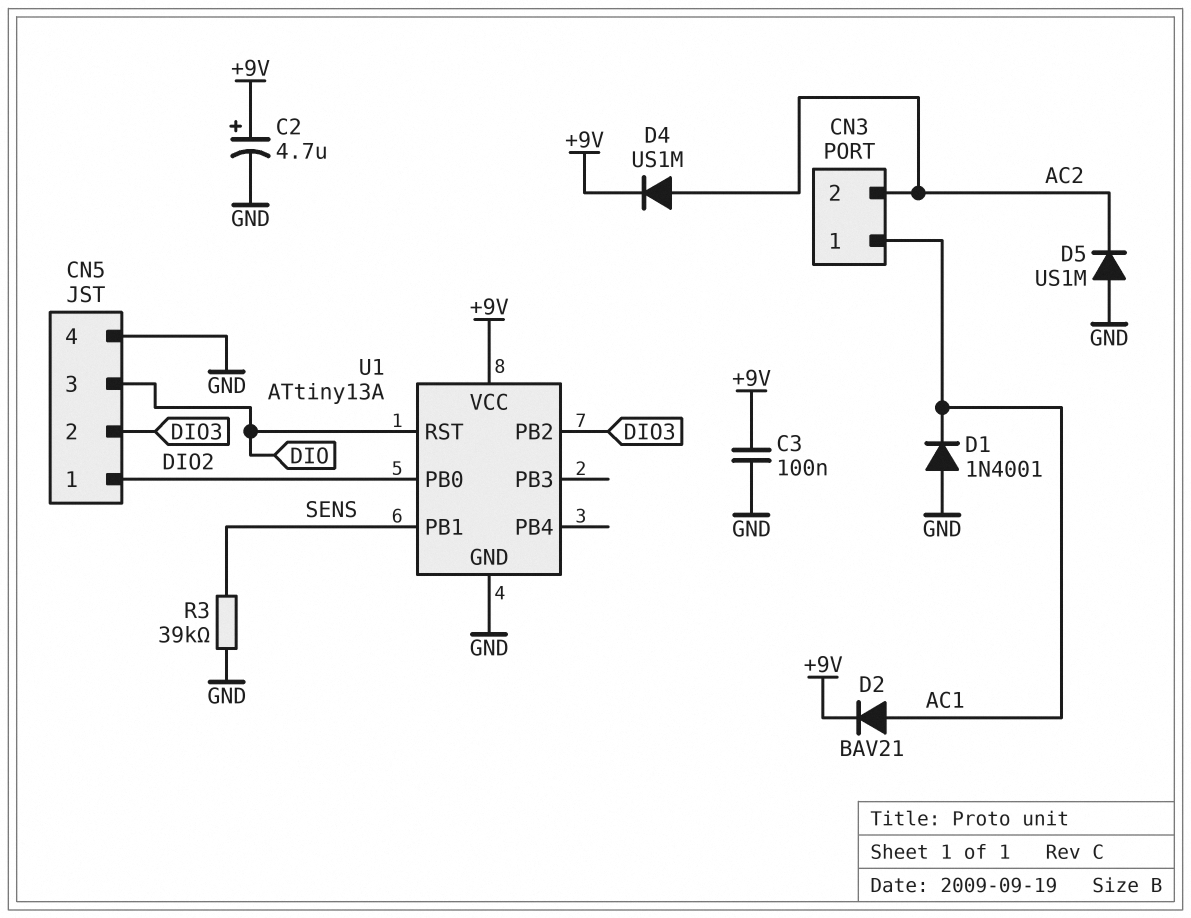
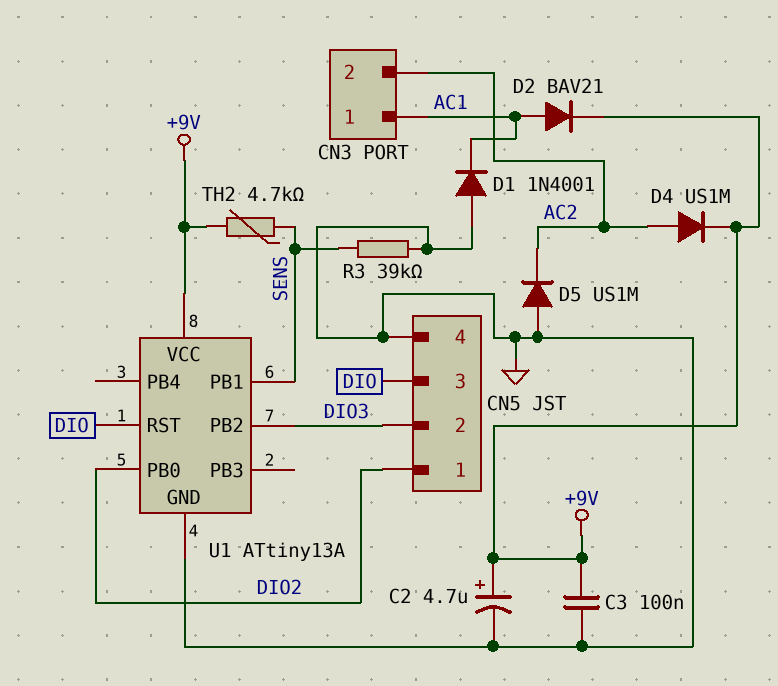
TH2: none -> 4.7k (+9V, SENS)

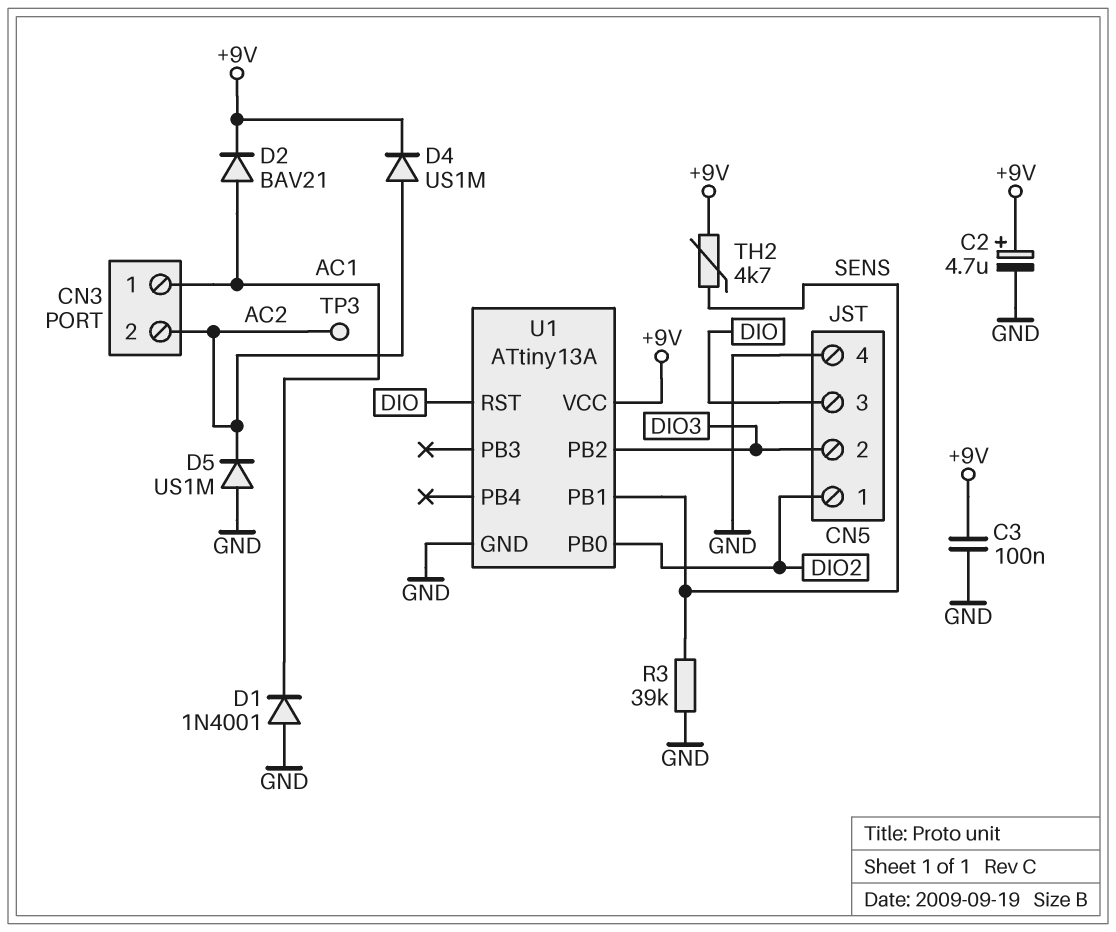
TP3: none -> test point (AC2)

